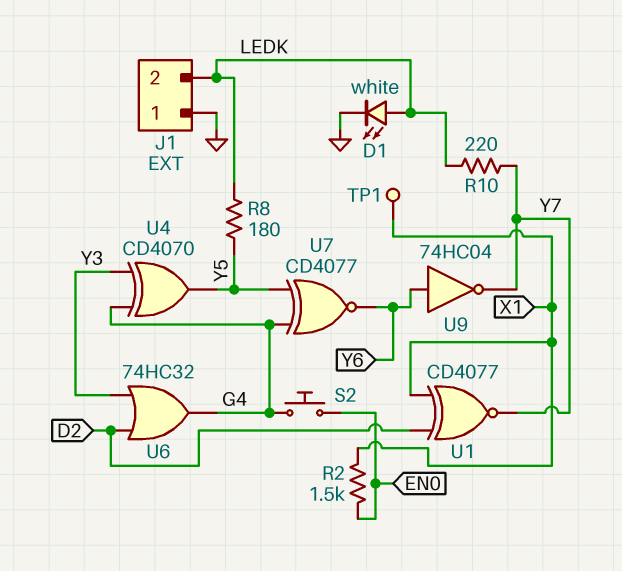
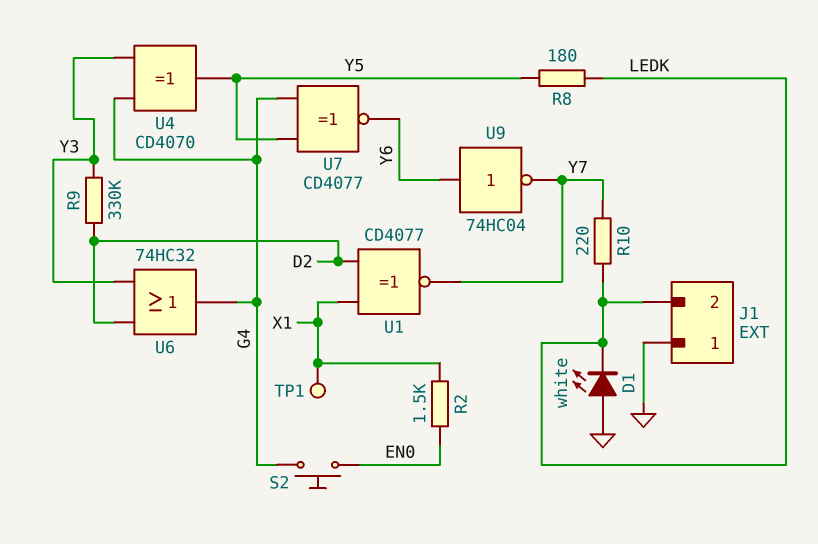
D1: LED white (A LEDK, K GND) -> LED white (A GND, K LEDK)
R9: none -> 330k (D2, Y3)

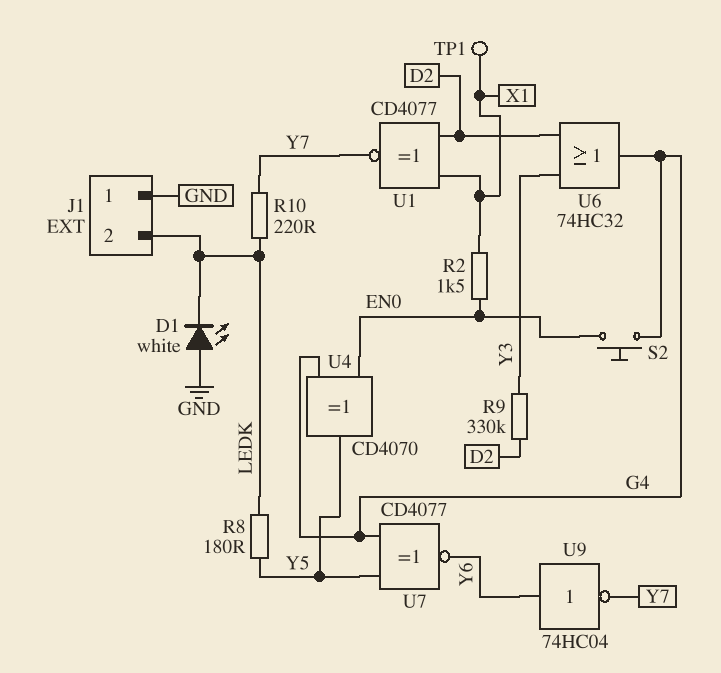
U4: XOR CD4070 (in G4, in Y3, out Y5) -> XOR CD4070 (in EN0, in G4, out Y5)

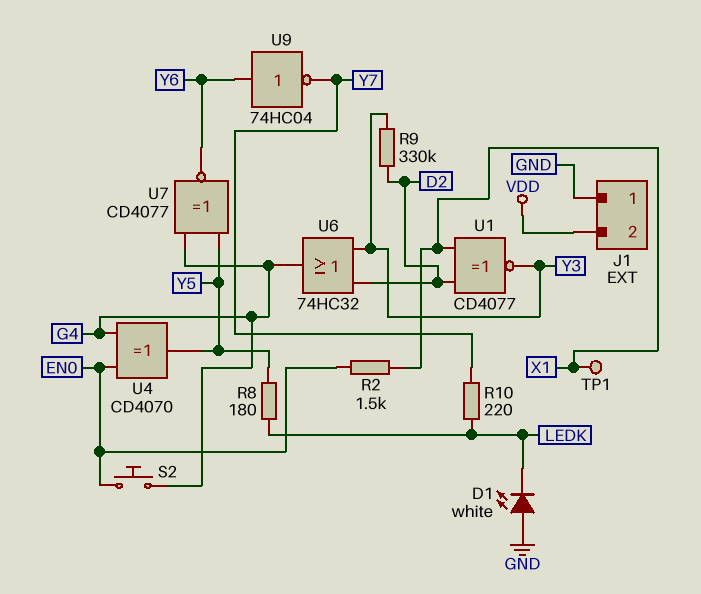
J1 pin 2: LEDK -> VDD
U1: XNOR CD4077 (in D2, in X1, out Y7) -> XNOR CD4077 (in D2, in X1, out Y3)

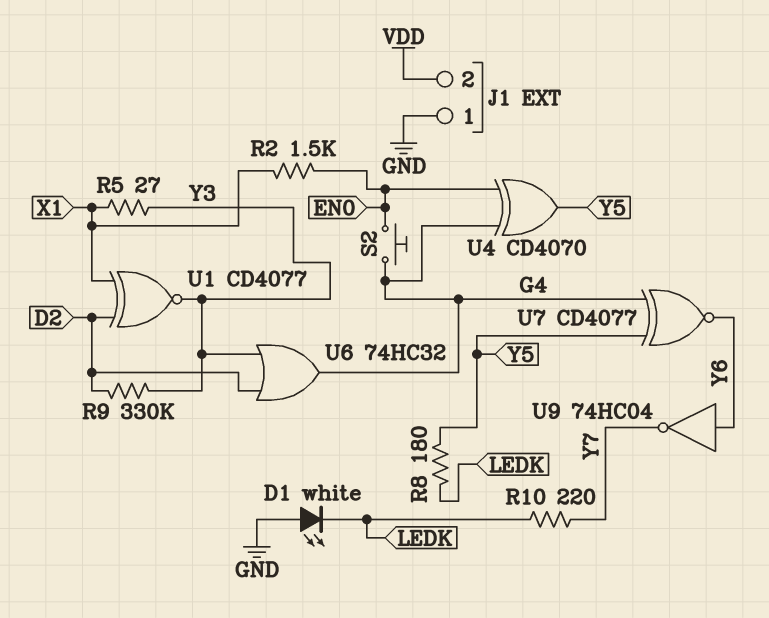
R5: none -> 27 (X1, Y3)
TP1: test point (X1) -> none

